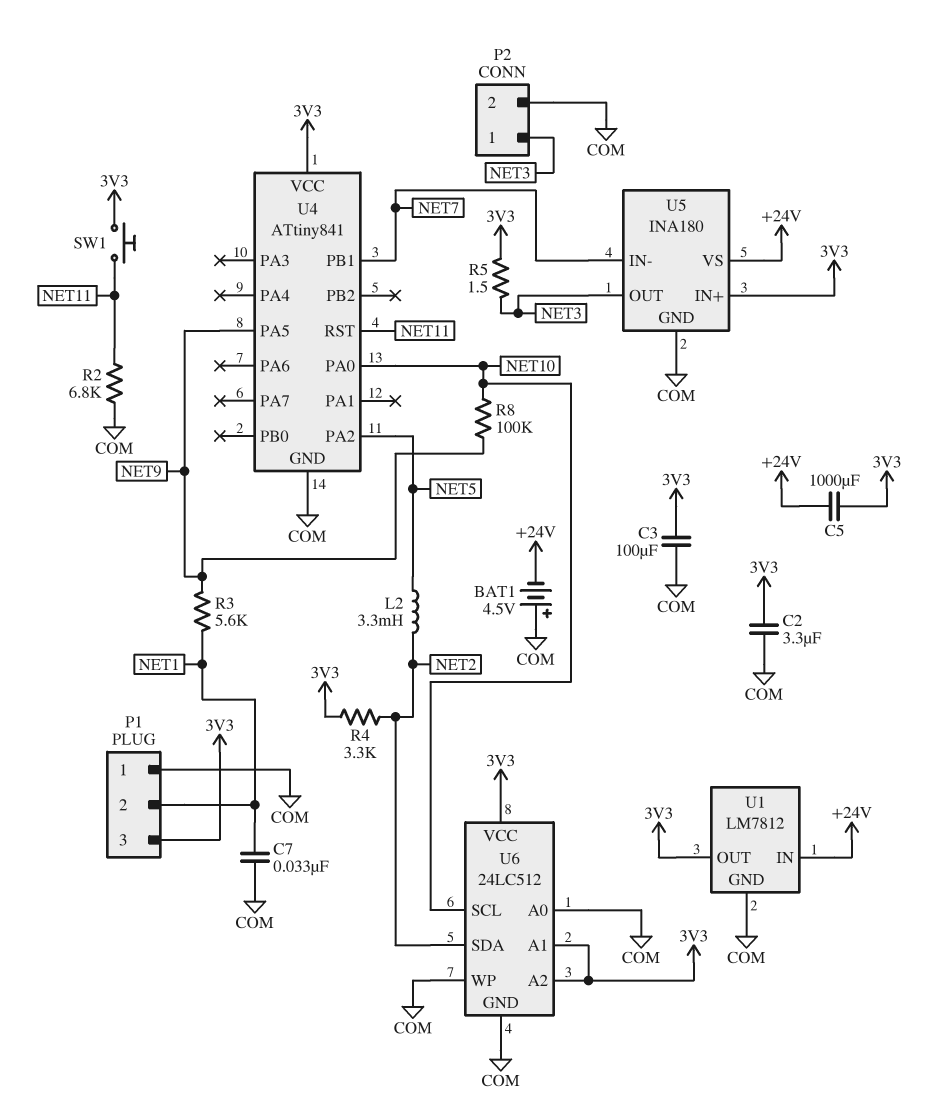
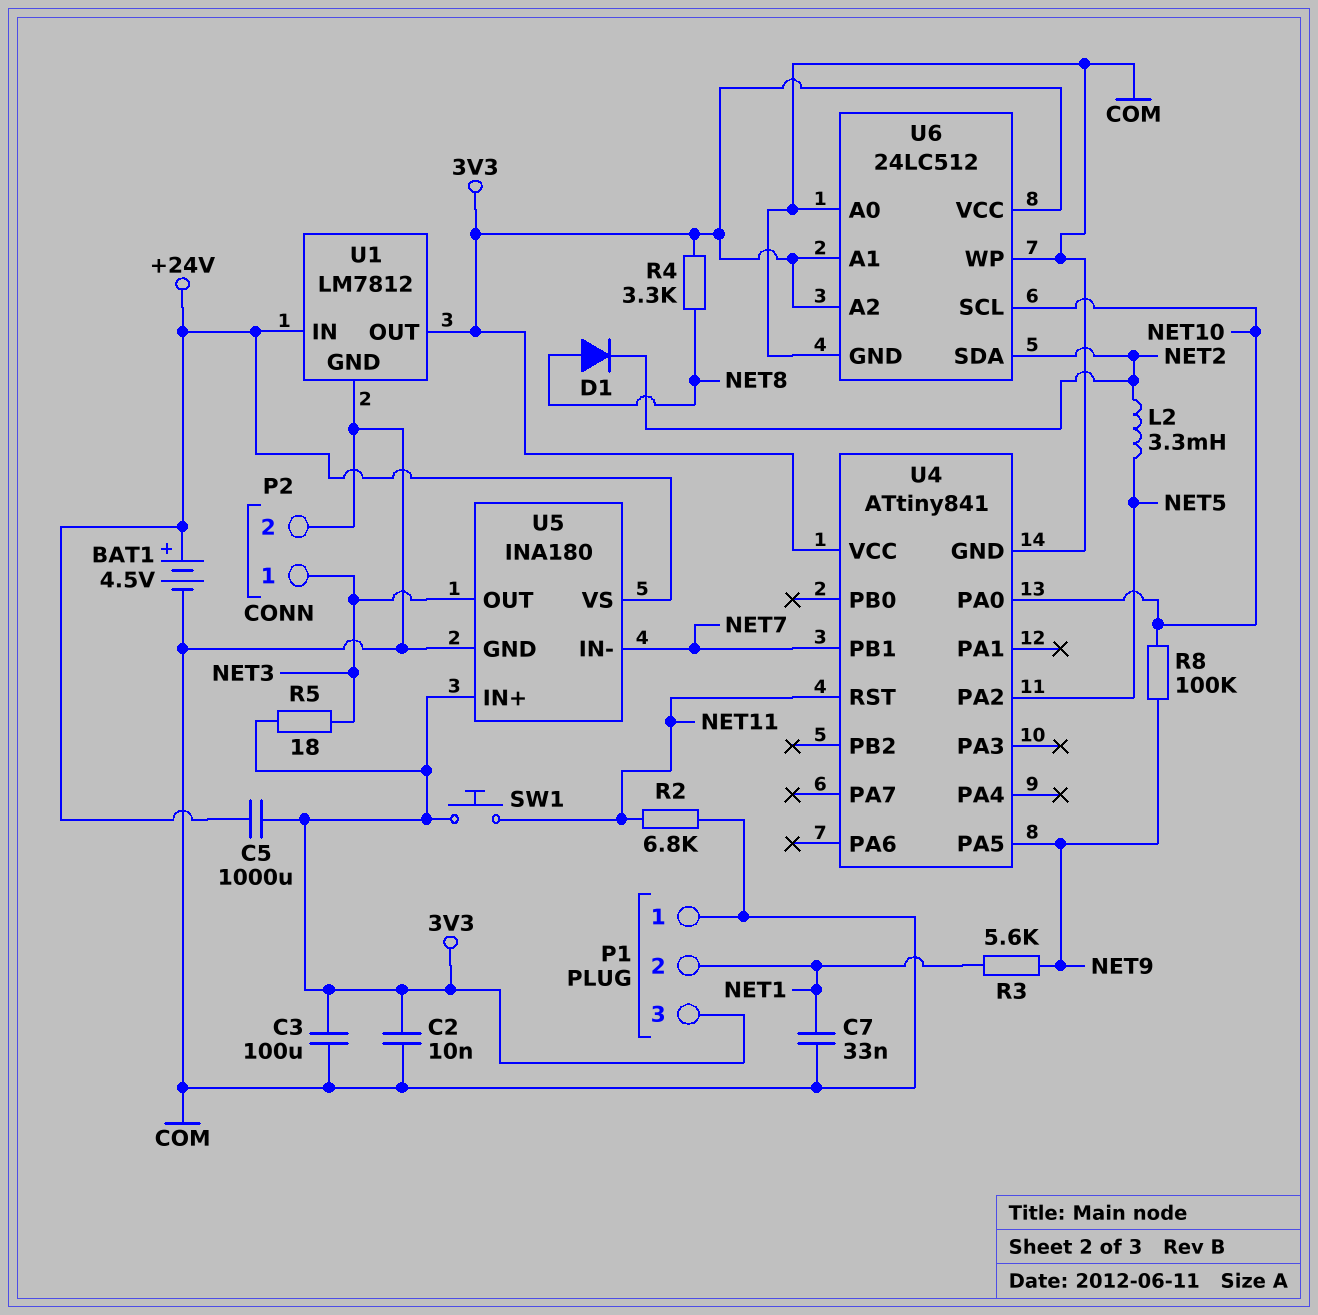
BAT1: 4.5V (plus COM, minus +24V) -> 4.5V (plus +24V, minus COM)
C2: 3.3uF (3V3, COM) -> 10nF (3V3, COM)
D1: none -> diode (A NET8, K NET2)
R4: 3.3k (3V3, NET2) -> 3.3k (3V3, NET8)
R5: 1.5 (3V3, NET3) -> 18 (3V3, NET3)

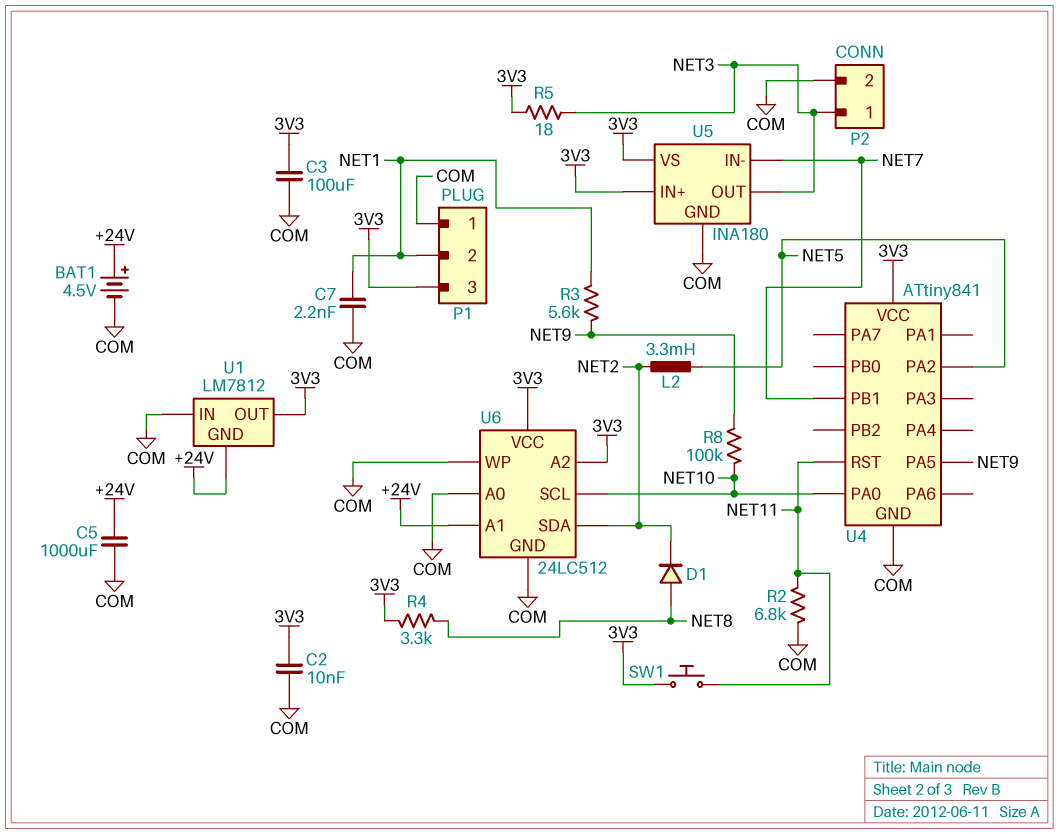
C5: 1000uF (+24V, 3V3) -> 1000uF (+24V, COM)
C7: 33nF (COM, NET1) -> 2.2nF (COM, NET1)
U1 pin GND: COM -> +24V
U1 pin IN: +24V -> COM
U5 pin VS: +24V -> 3V3
U6 pin A1: 3V3 -> +24V

